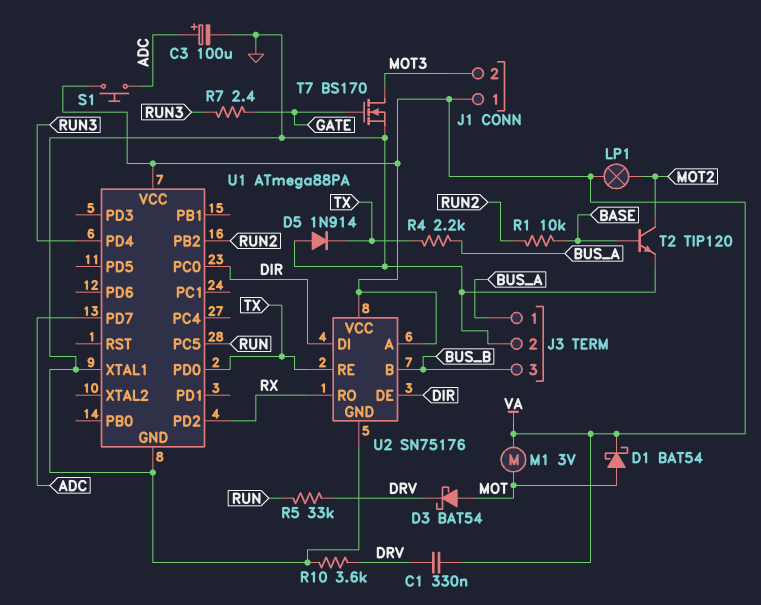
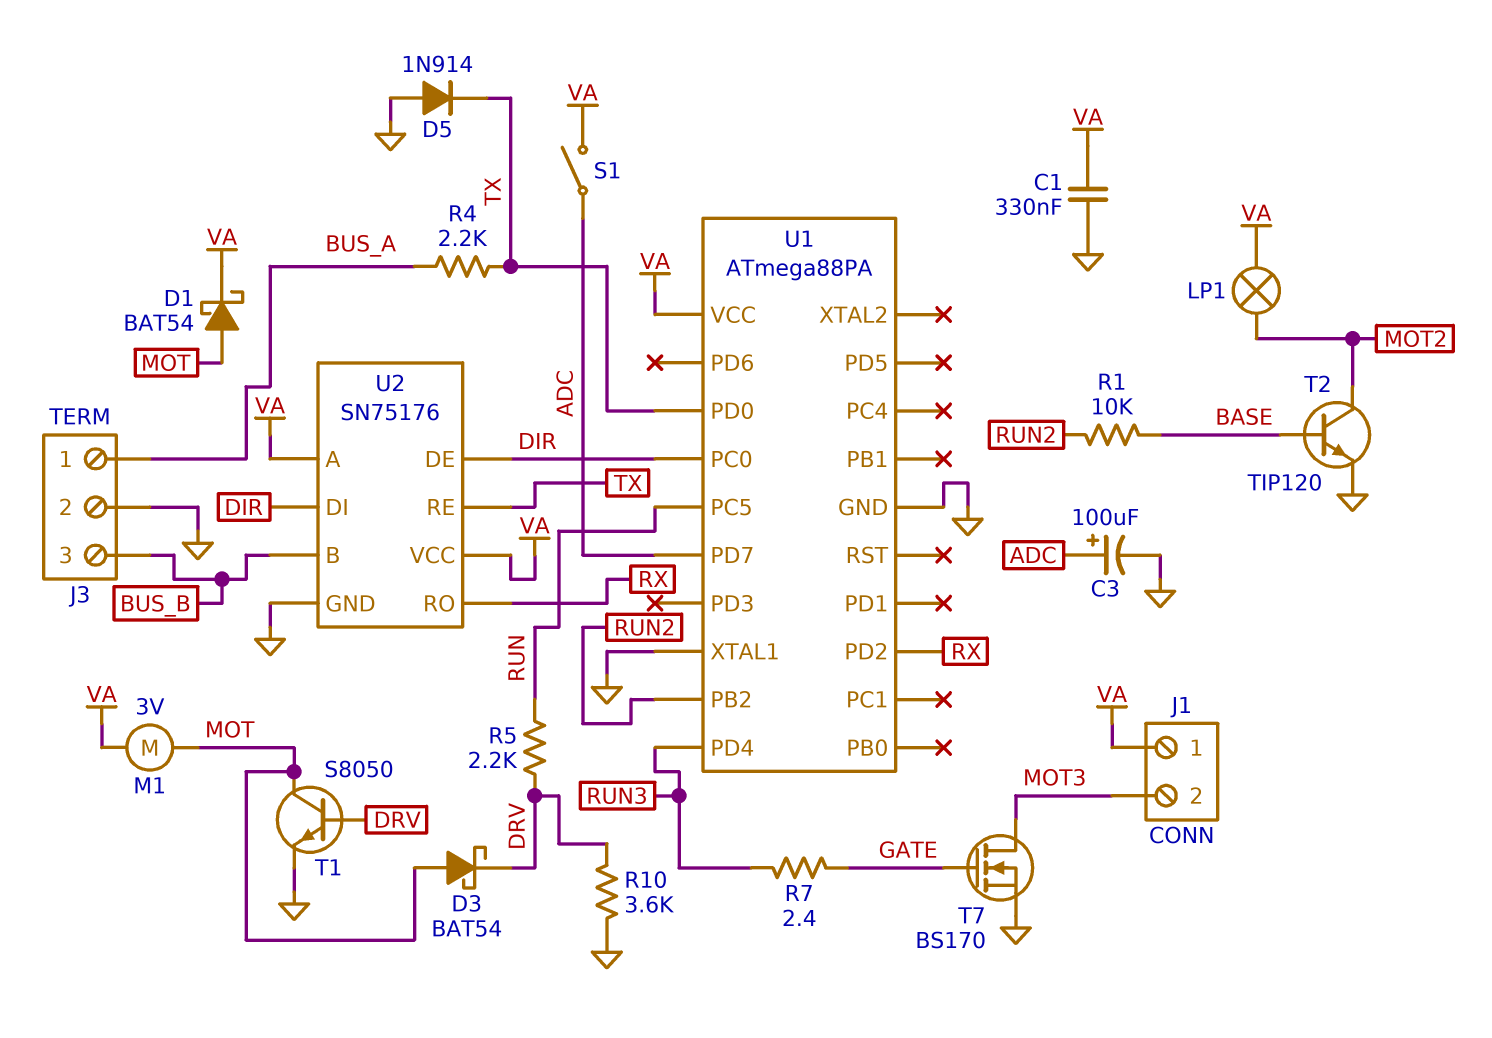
C1: 330nF (DRV, VA) -> 330nF (GND, VA)
R5: 33k (DRV, RUN) -> 2.2k (DRV, RUN)
S1: button (ADC, VA) -> switch (ADC, VA)
T1: none -> NPN S8050 (B DRV, C MOT, E GND)

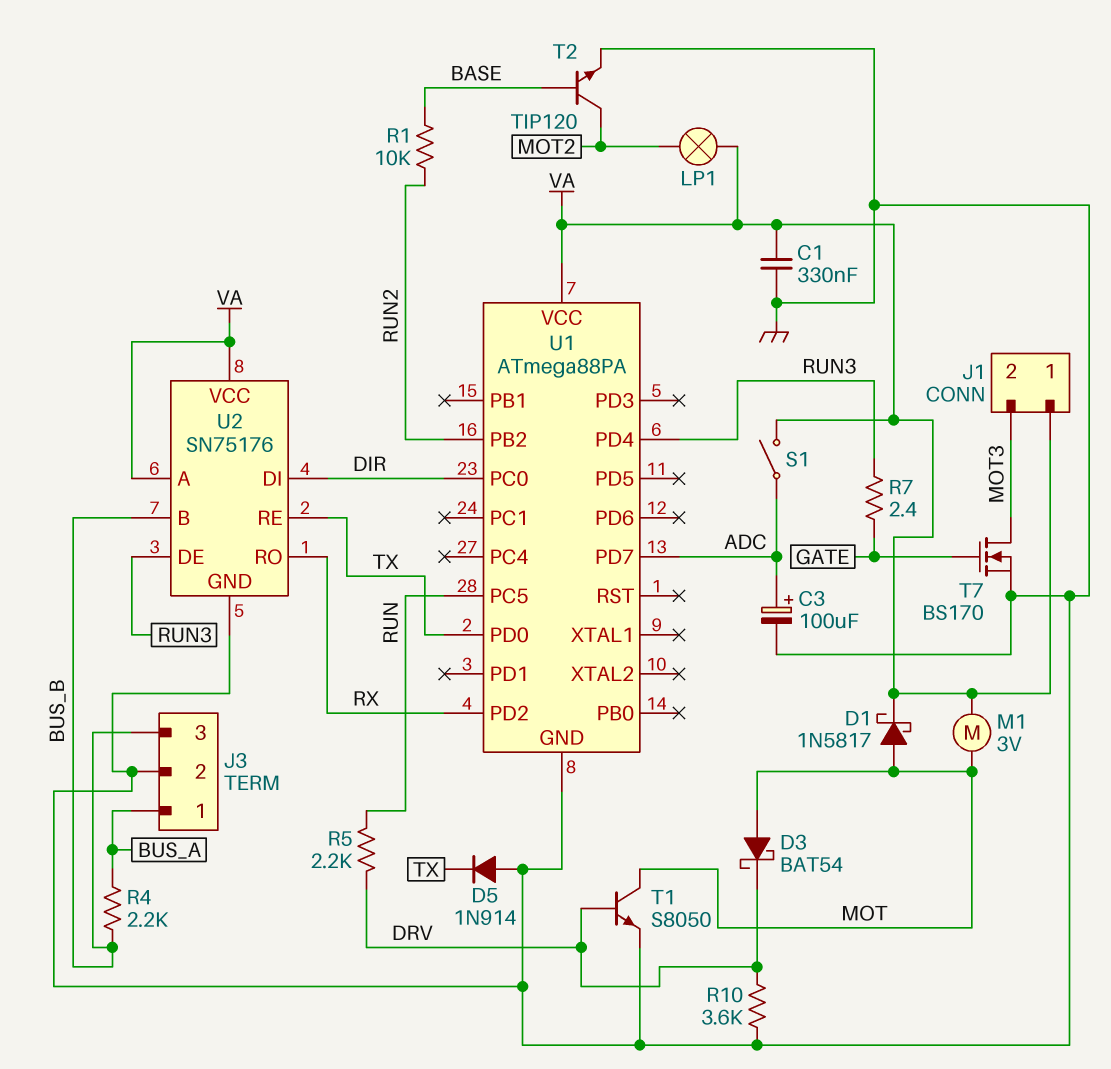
D1: schottky BAT54 (A MOT, K VA) -> schottky 1N5817 (A MOT, K VA)
R4: 2.2k (BUS_A, TX) -> 2.2k (BUS_A, BUS_B)
U1 pin XTAL1: GND -> none
U2 pin DE: DIR -> RUN3

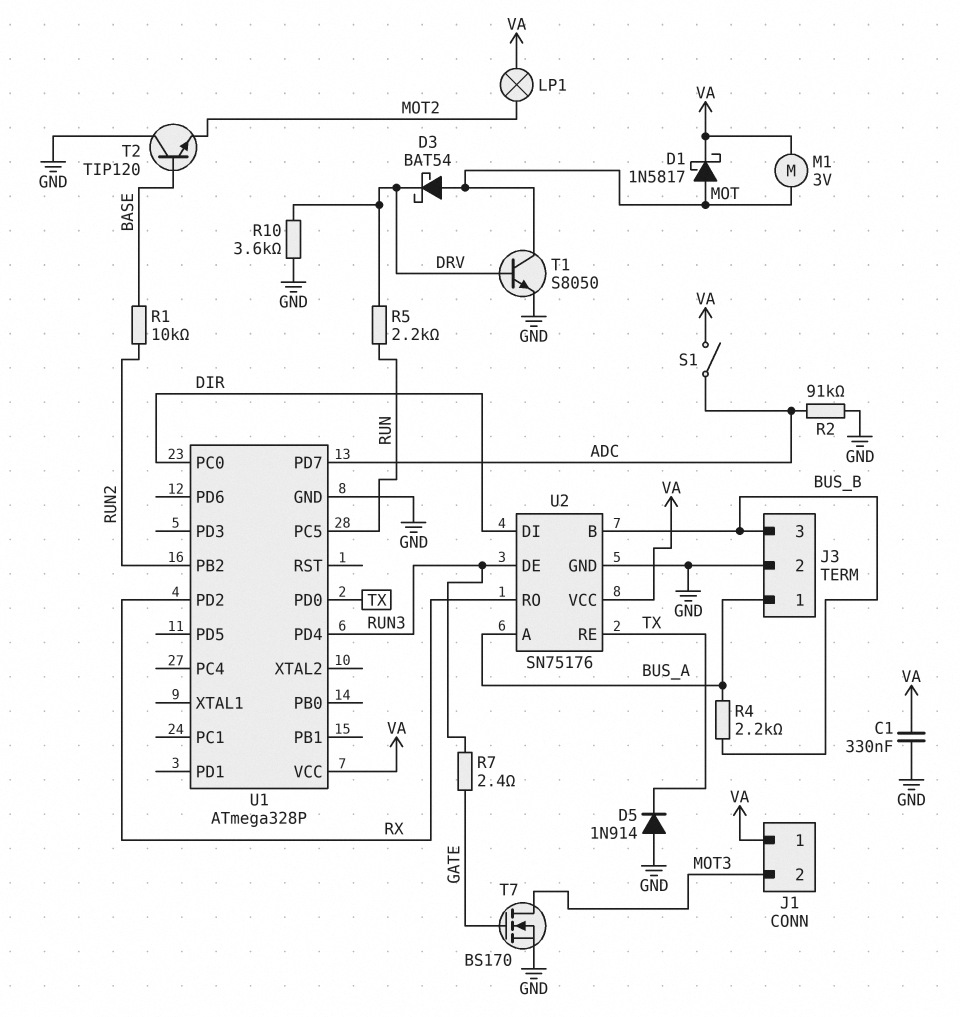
C3: 100uF (plus ADC, minus GND) -> none
R2: none -> 91k (ADC, GND)
T2: NPN TIP120 (B BASE, C MOT2, E GND) -> NPN TIP120 (B BASE, C GND, E MOT2)
U1: ATmega88PA -> ATmega328P
U2 pin A: VA -> BUS_A

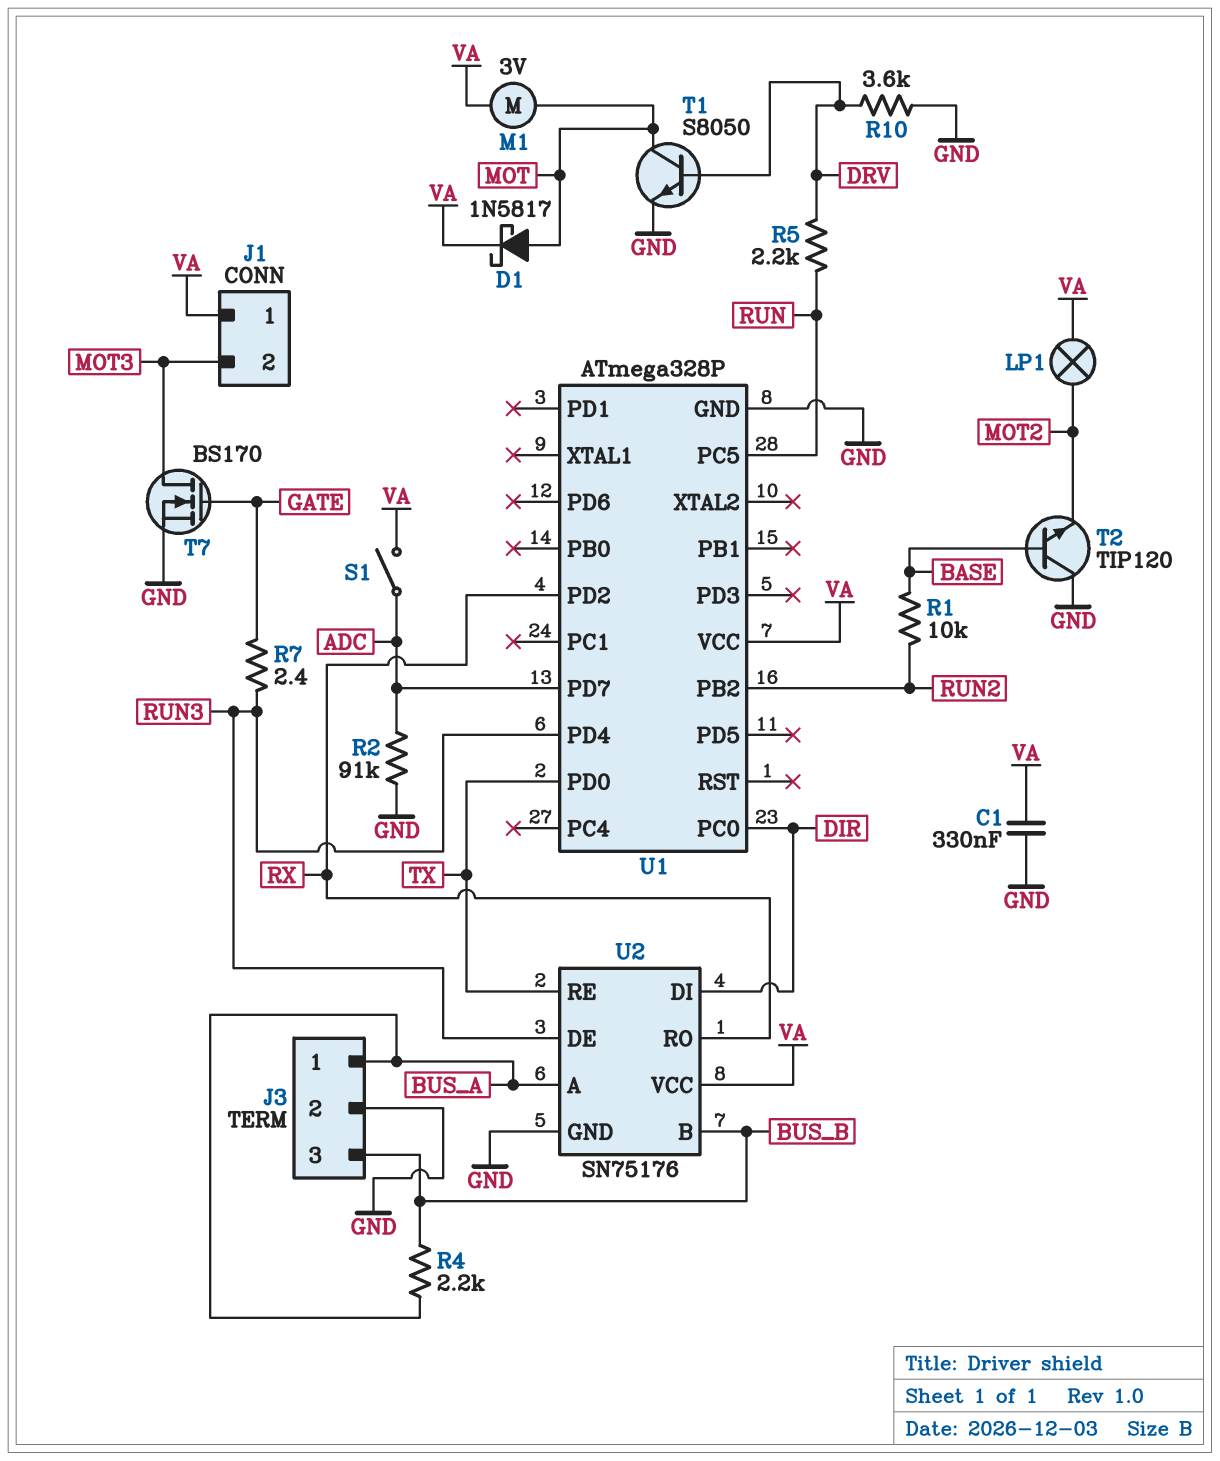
D3: schottky BAT54 (A MOT, K DRV) -> none
D5: diode 1N914 (A GND, K TX) -> none

